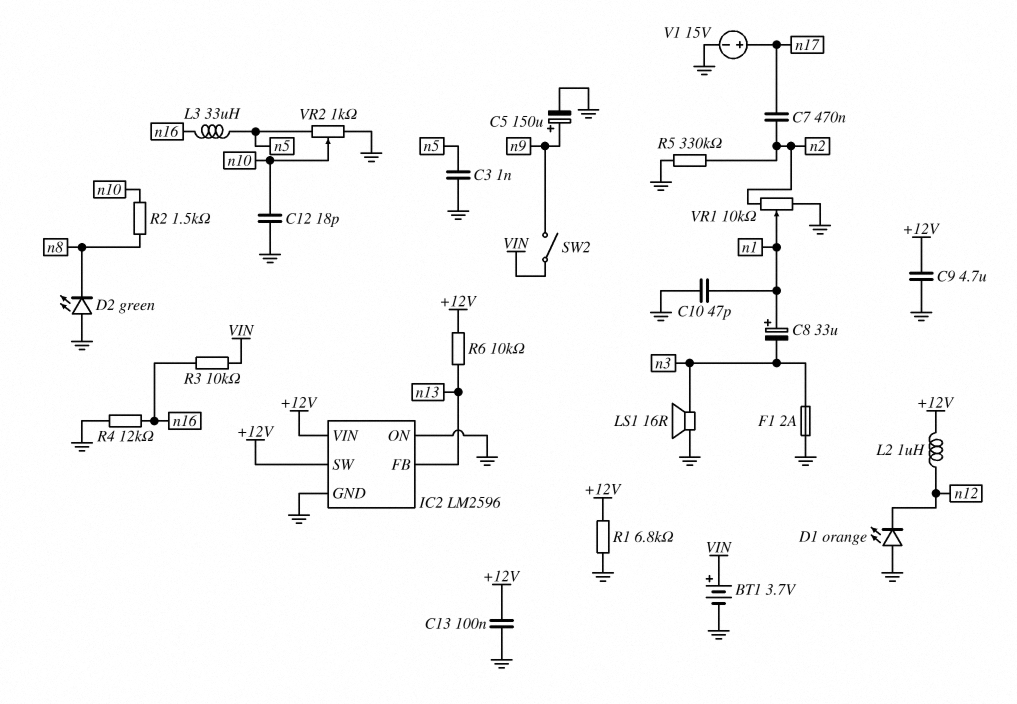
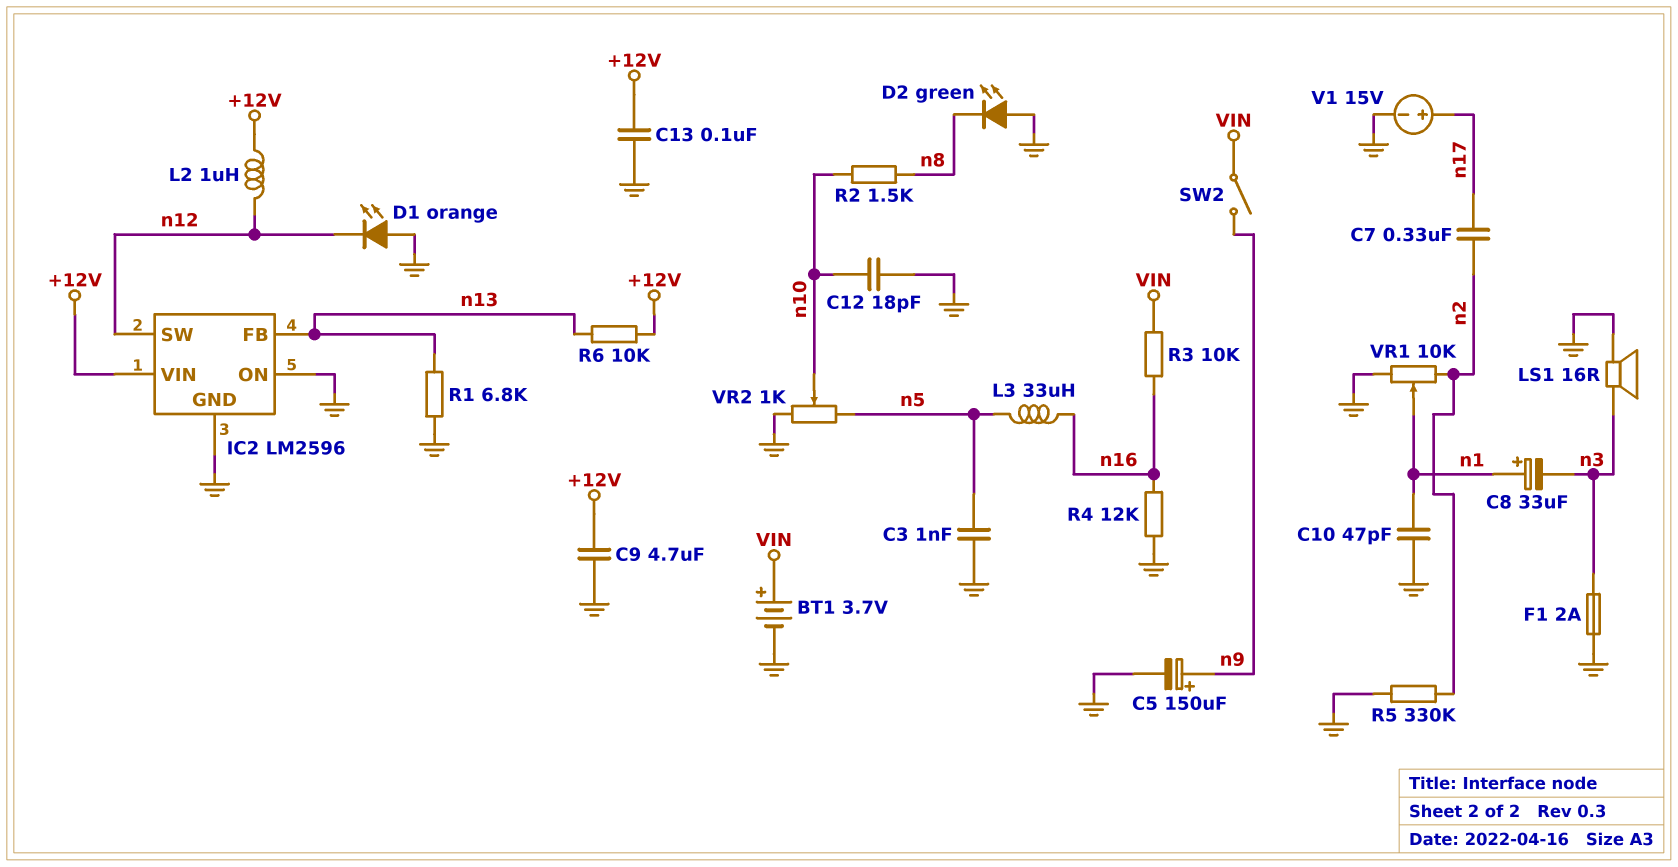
C7: 470nF (n2, n17) -> 330nF (n2, n17)
IC2 pin SW: +12V -> n12
R1: 6.8k (+12V, GND) -> 6.8k (GND, n13)

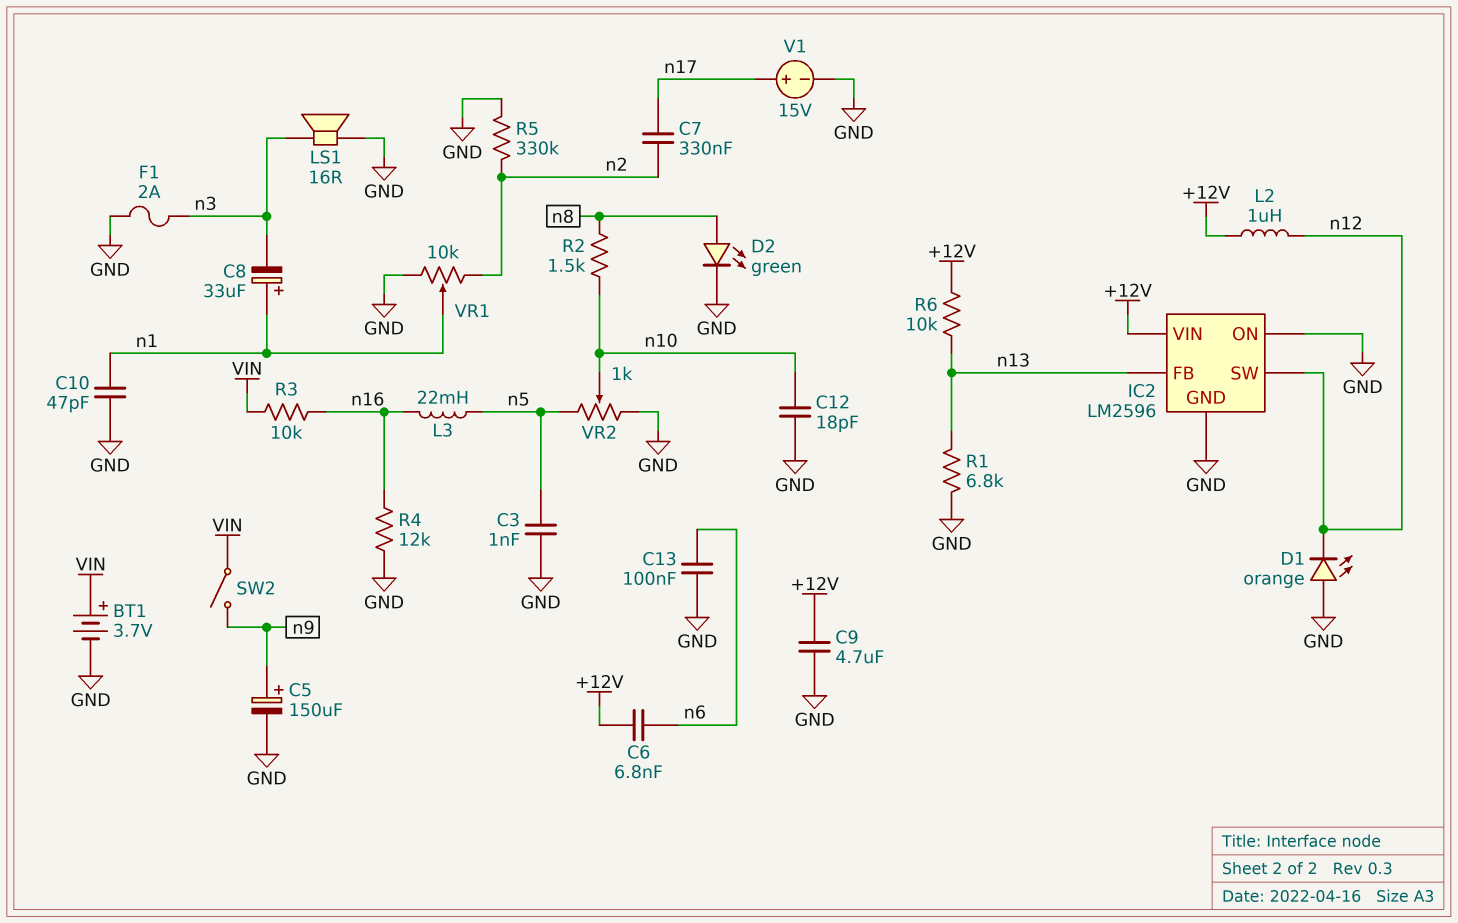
C6: none -> 6.8nF (+12V, n6)
C13: 100nF (+12V, GND) -> 100nF (GND, n6)
D2: LED green (A GND, K n8) -> LED green (A n8, K GND)
L3: 33uH (n5, n16) -> 22mH (n5, n16)

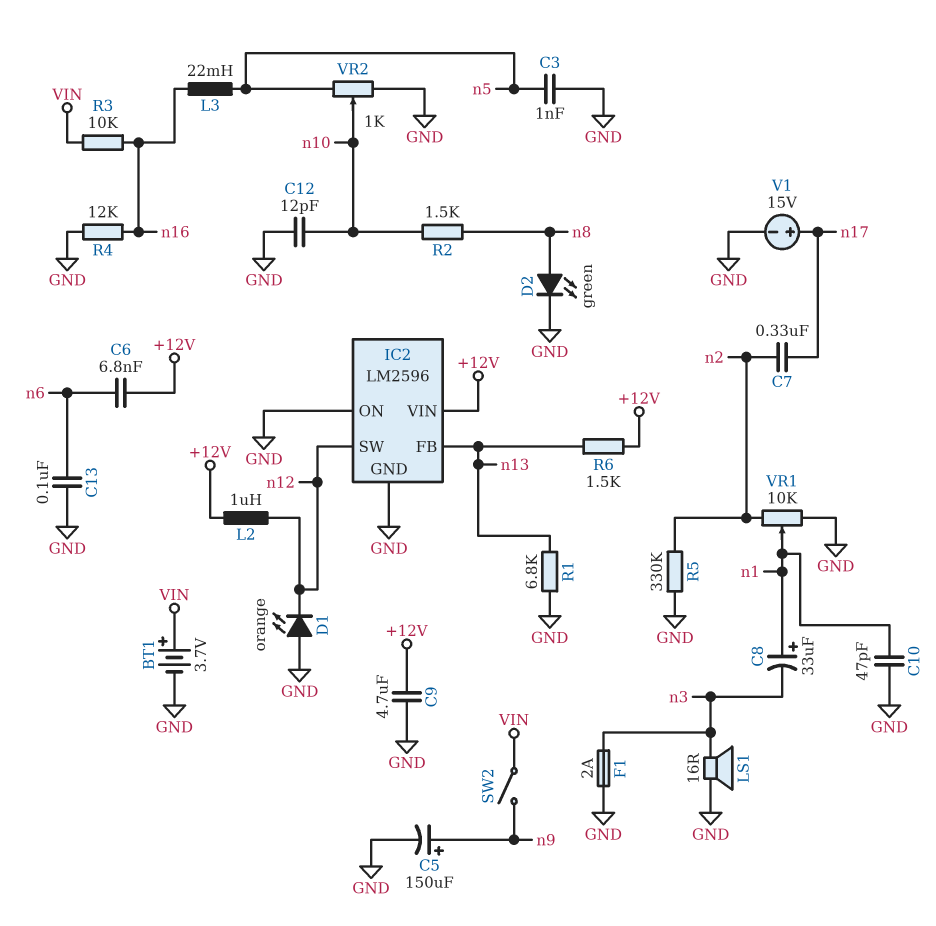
C12: 18pF (GND, n10) -> 12pF (GND, n10)
R6: 10k (+12V, n13) -> 1.5k (+12V, n13)

